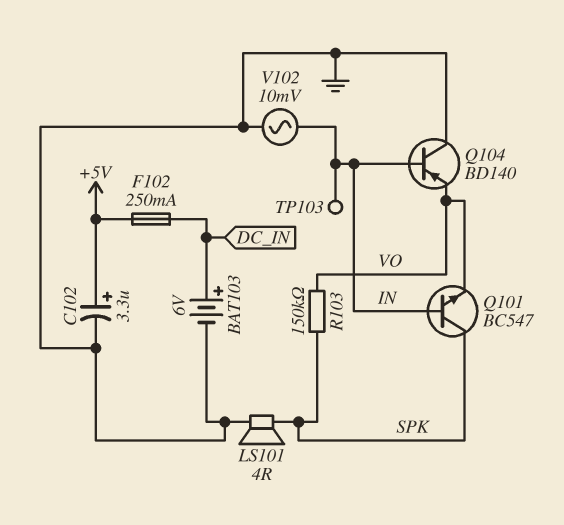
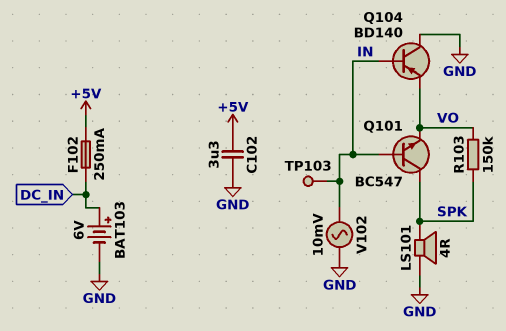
C102: 3.3uF (plus +5V, minus GND) -> 3.3uF (+5V, GND)

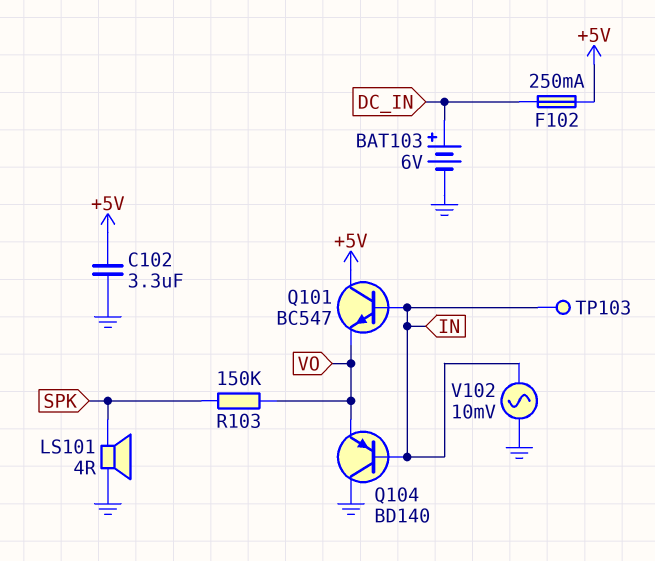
Q101: NPN BC547 (B IN, C SPK, E VO) -> NPN BC547 (B IN, C +5V, E VO)

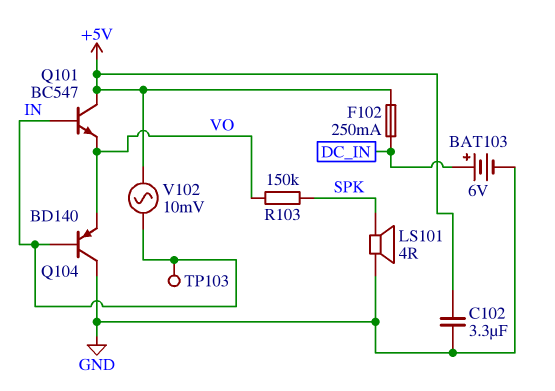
V102: AC 10mV (GND, IN) -> AC 10mV (+5V, IN)

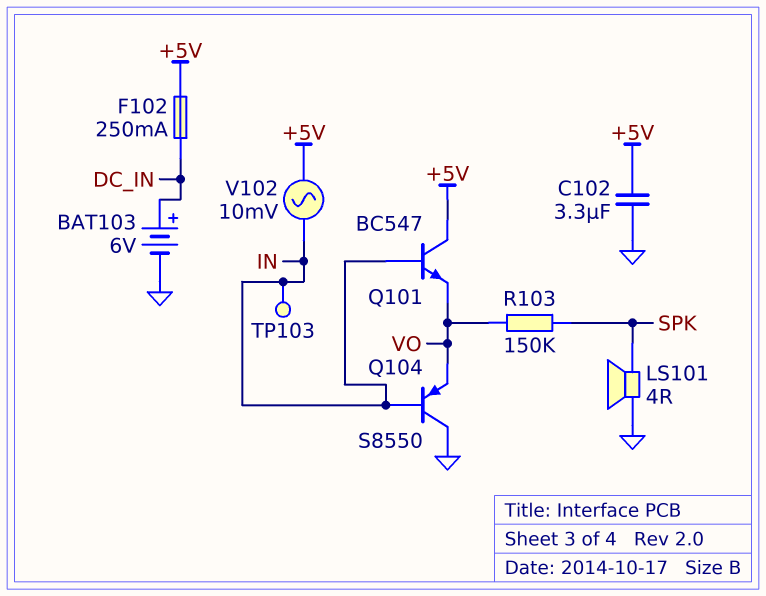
Q104: PNP BD140 (B IN, C GND, E VO) -> PNP S8550 (B IN, C GND, E VO)

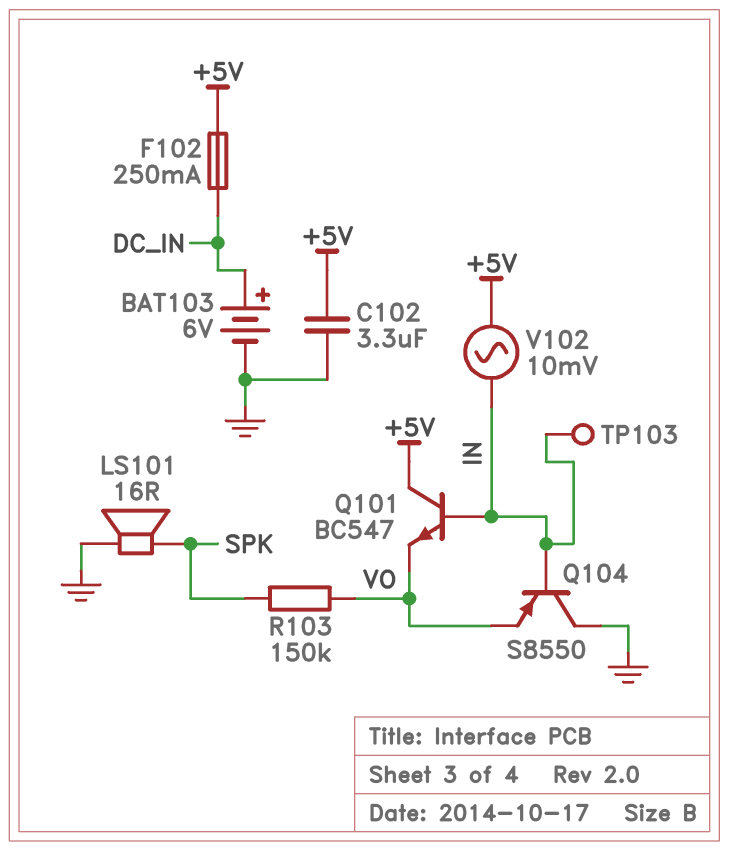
LS101: speaker 4R (GND, SPK) -> speaker 16R (GND, SPK)

